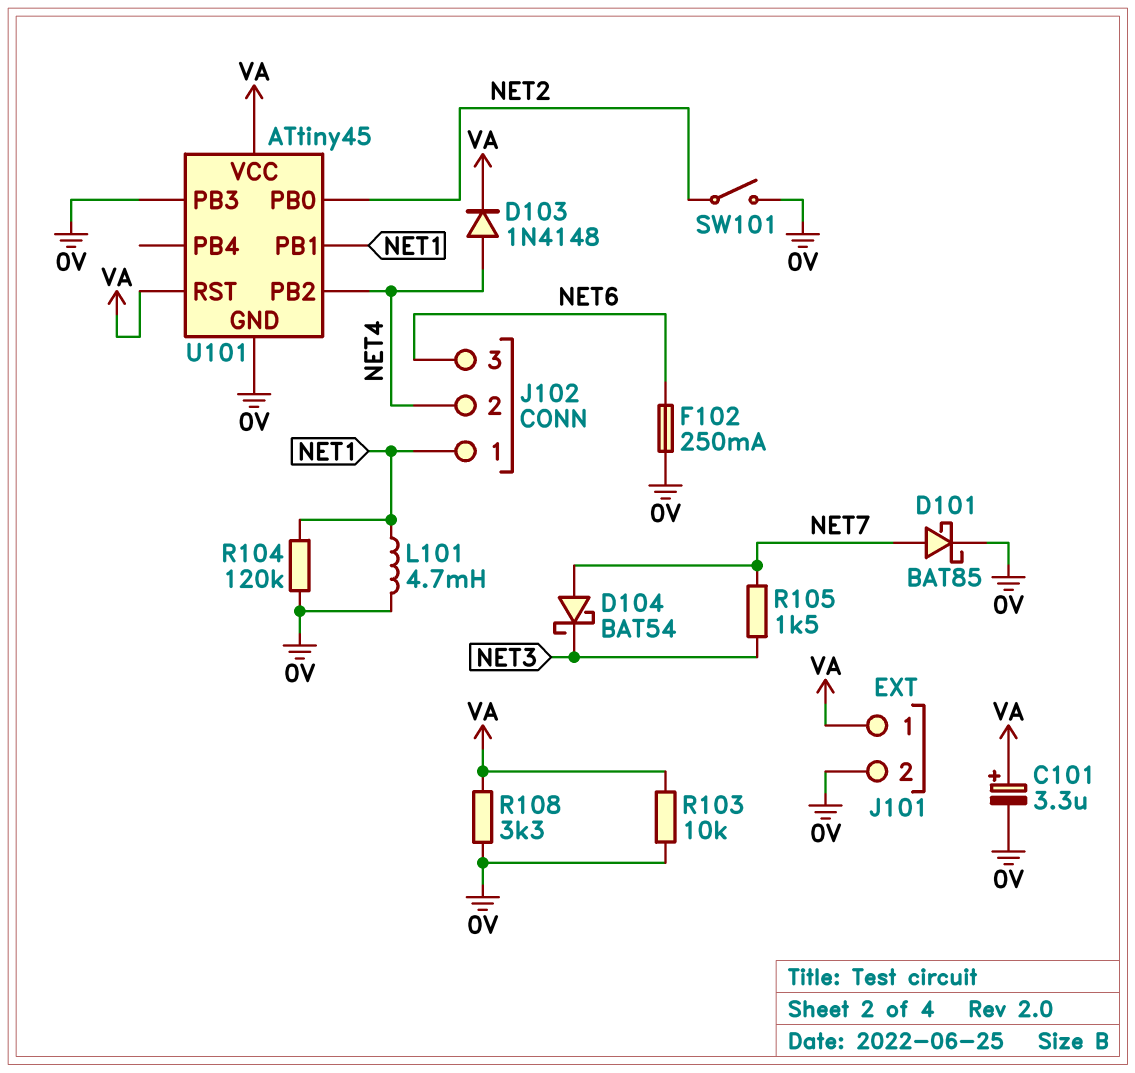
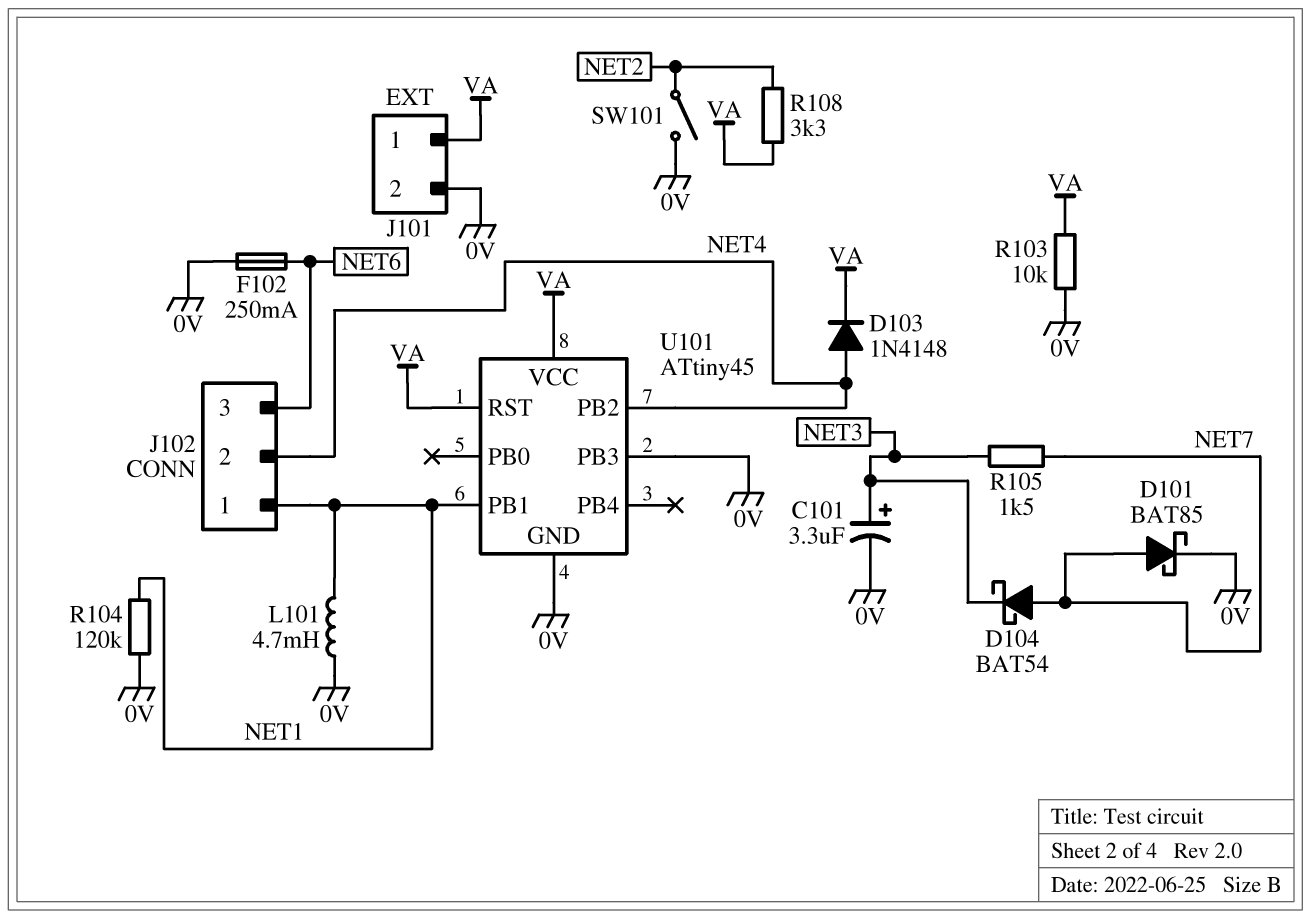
C101: 3.3uF (plus VA, minus 0V) -> 3.3uF (plus NET3, minus 0V)
R108: 3.3k (0V, VA) -> 3.3k (NET2, VA)
U101 pin PB0: NET2 -> none

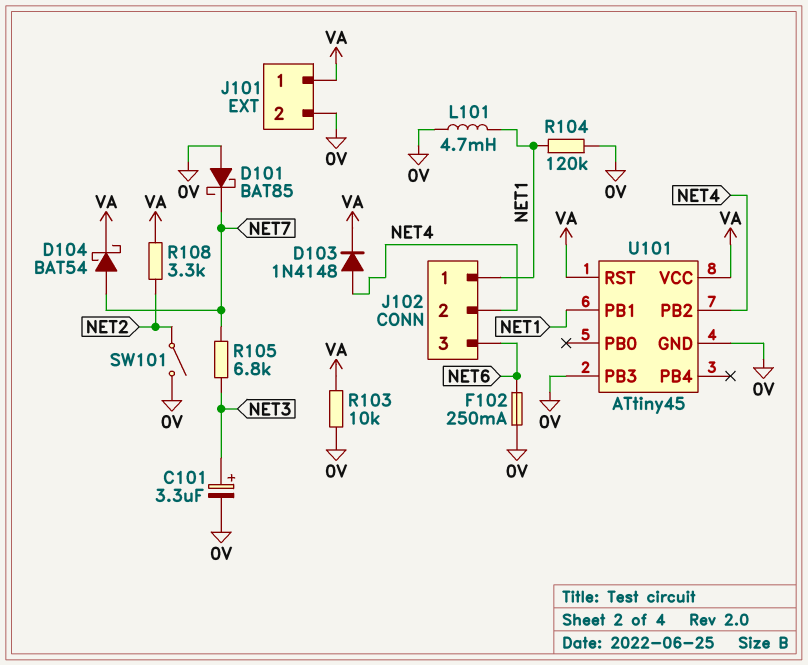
D101: schottky BAT85 (A NET7, K 0V) -> schottky BAT85 (A 0V, K NET7)
D104: schottky BAT54 (A NET7, K NET3) -> schottky BAT54 (A NET7, K VA)
R105: 1.5k (NET3, NET7) -> 6.8k (NET3, NET7)

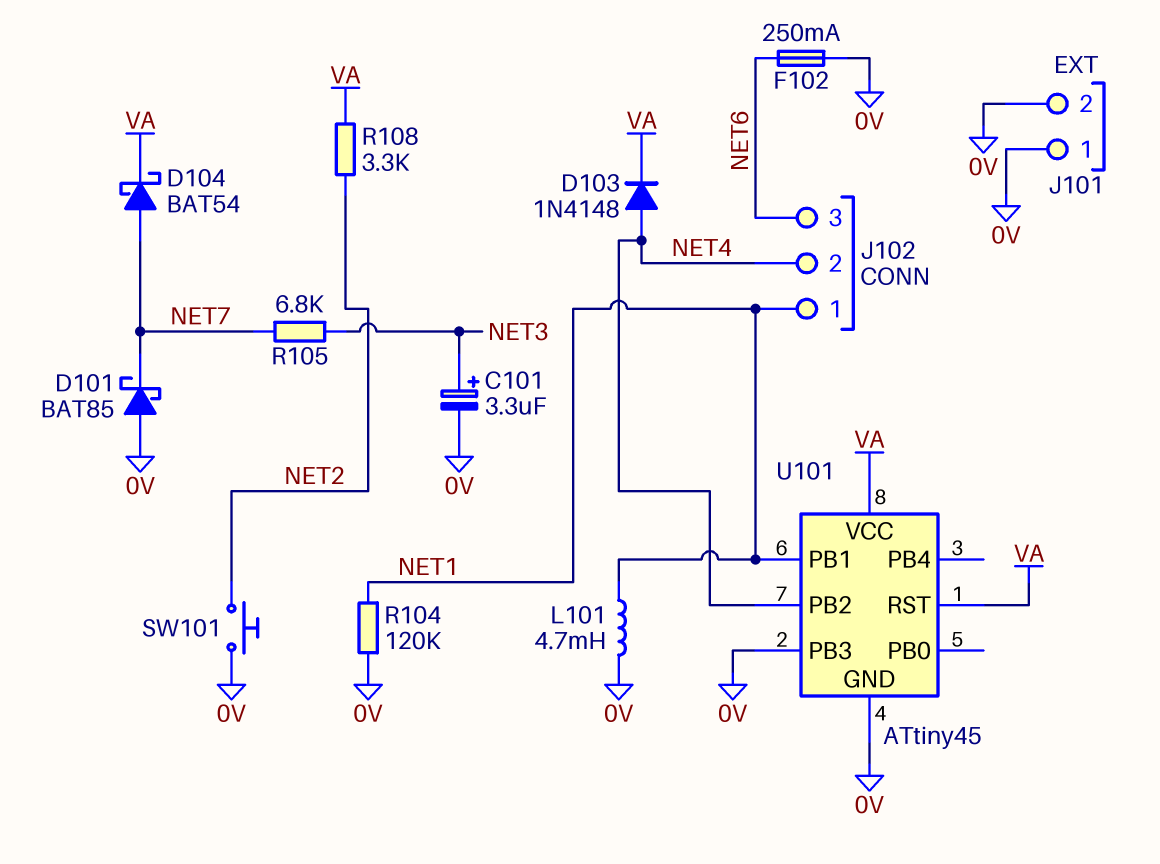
J101 pin 1: VA -> 0V
R103: 10k (0V, VA) -> none
SW101: switch (0V, NET2) -> button (0V, NET2)

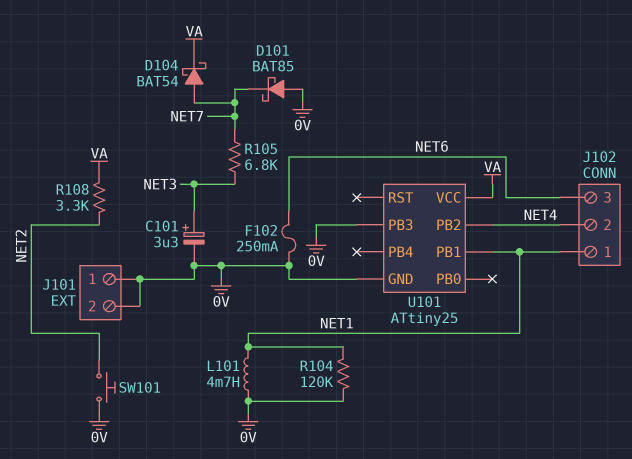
D103: diode 1N4148 (A NET4, K VA) -> none
U101: ATtiny45 -> ATtiny25
U101 pin RST: VA -> none

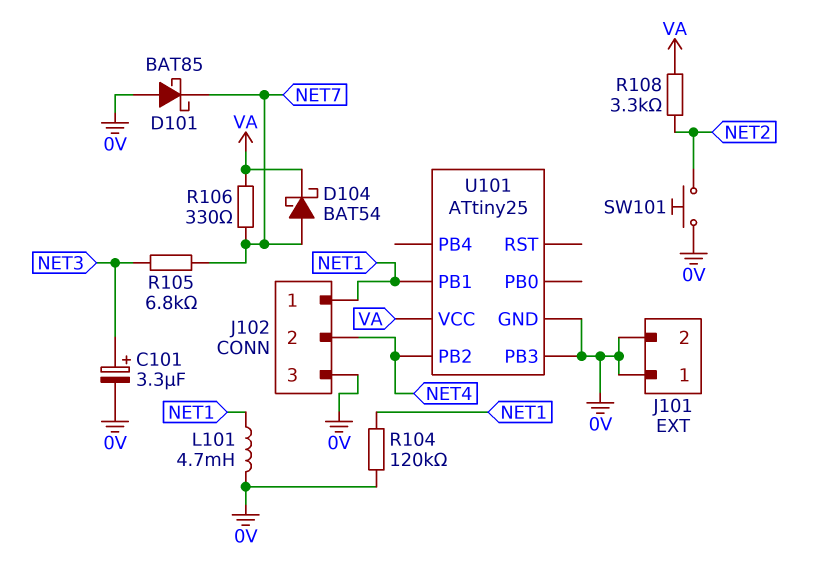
F102: 250mA (0V, NET6) -> none
J102 pin 3: NET6 -> 0V
R106: none -> 330 (NET7, VA)

